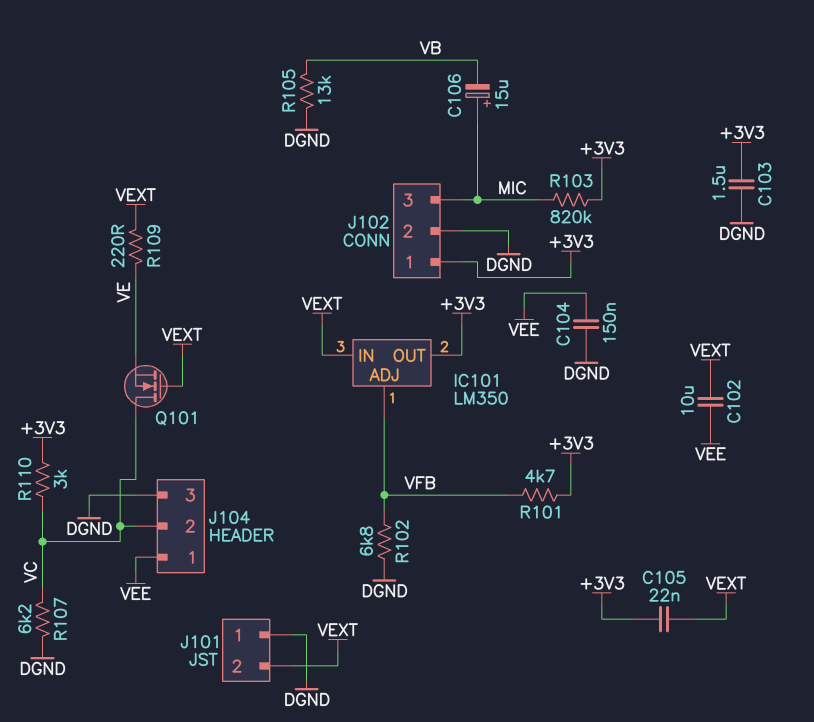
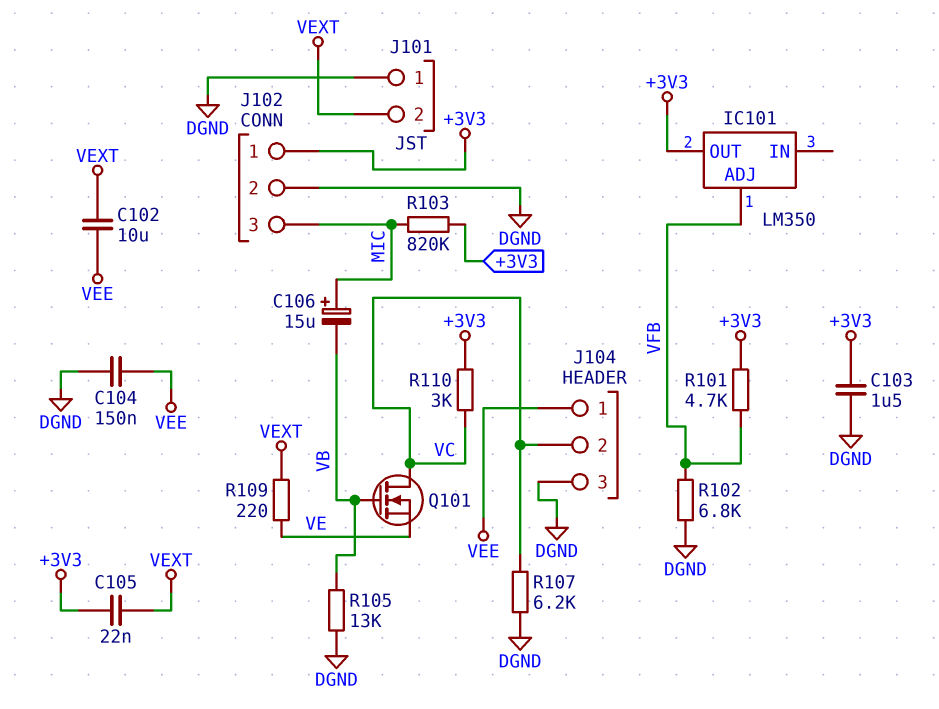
IC101 pin IN: VEXT -> none
Q101: NMOS (G VEXT, D VC, S VE) -> NMOS (G VB, D VC, S VE)

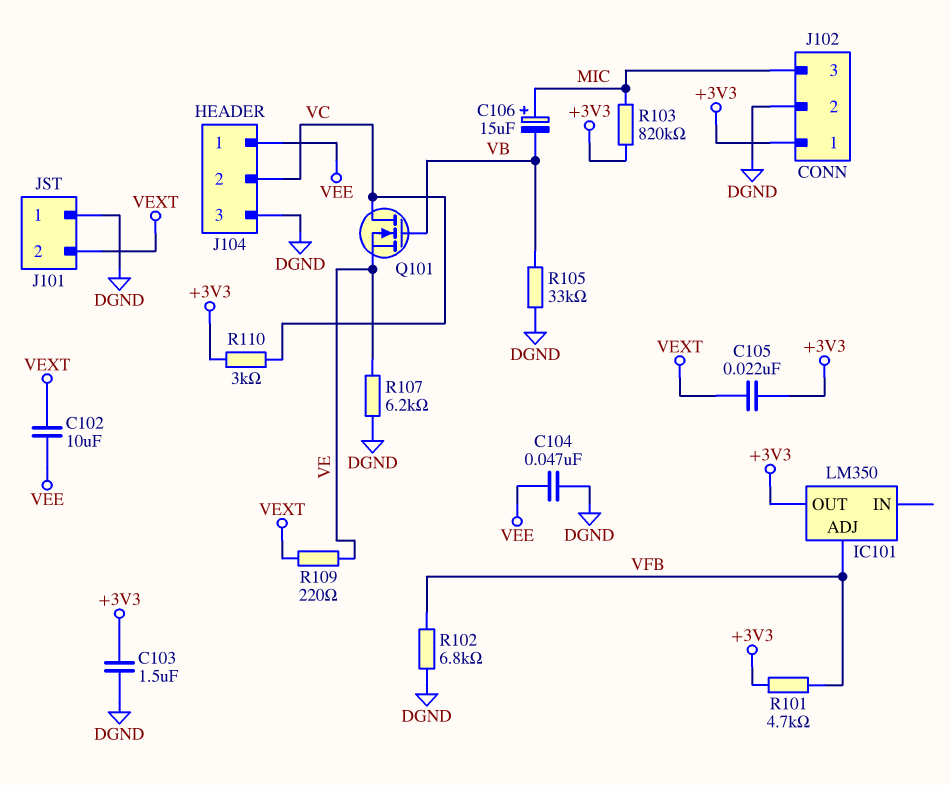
C104: 150nF (DGND, VEE) -> 47nF (DGND, VEE)
R105: 13k (DGND, VB) -> 33k (DGND, VB)
R107: 6.2k (DGND, VC) -> 6.2k (DGND, VE)

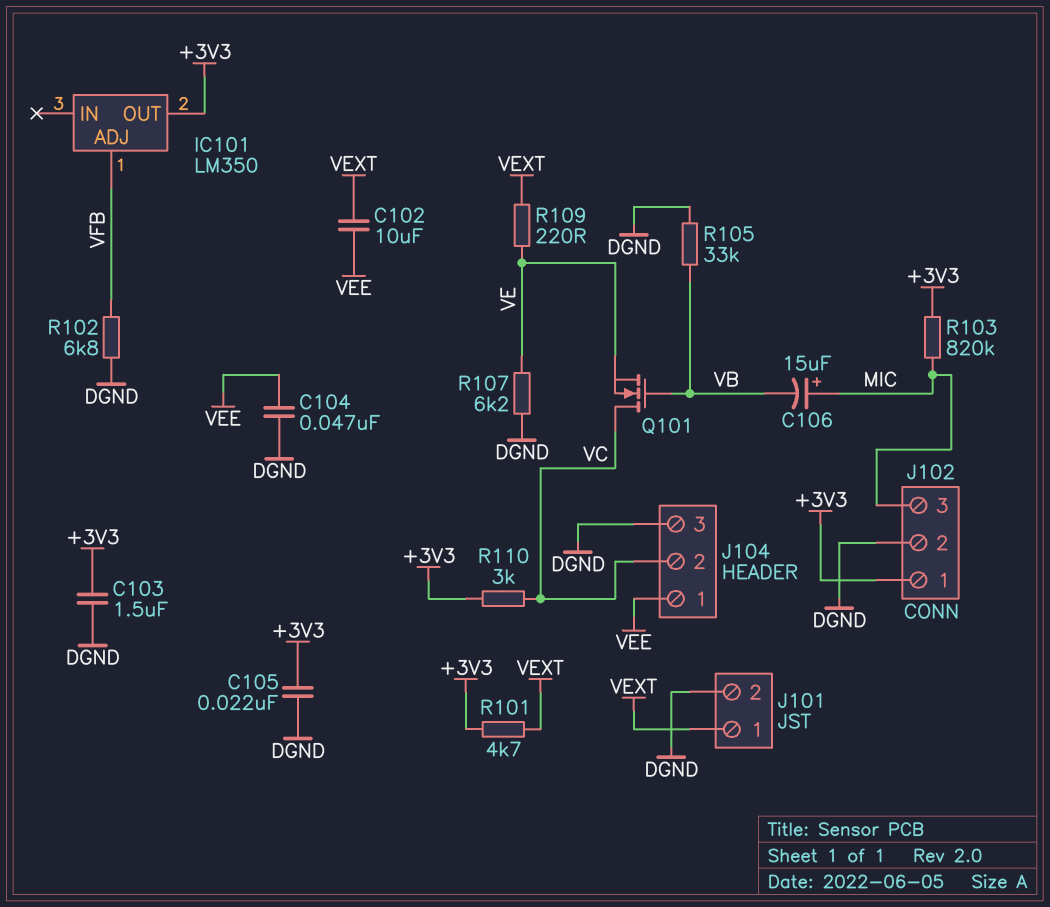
C105: 22nF (+3V3, VEXT) -> 22nF (+3V3, DGND)
J101 pin 1: DGND -> VEXT
J101 pin 2: VEXT -> DGND
R101: 4.7k (+3V3, VFB) -> 4.7k (+3V3, VEXT)

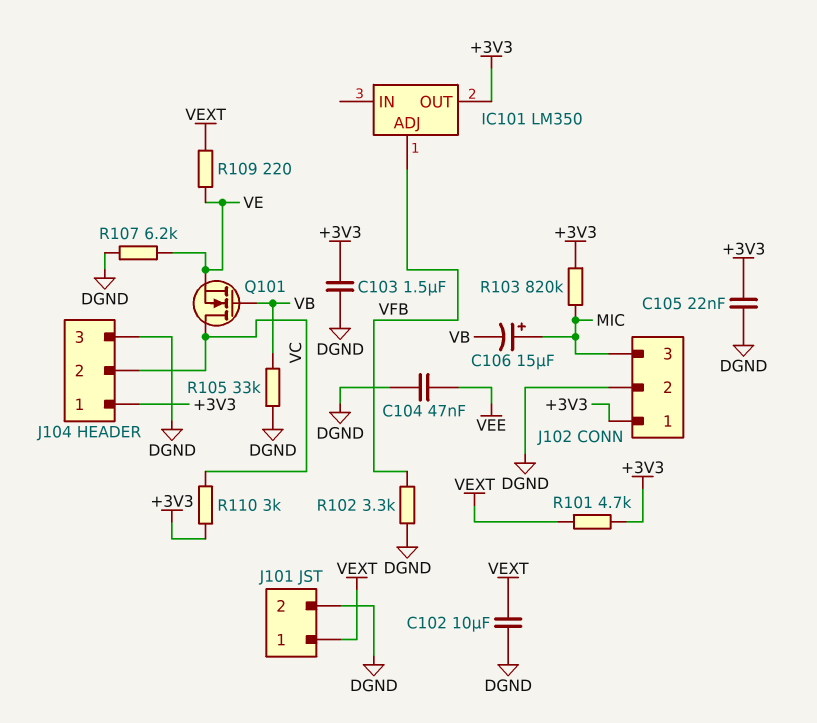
C102: 10uF (VEE, VEXT) -> 10uF (DGND, VEXT)
J104 pin 1: VEE -> +3V3
R102: 6.8k (DGND, VFB) -> 3.3k (DGND, VFB)

